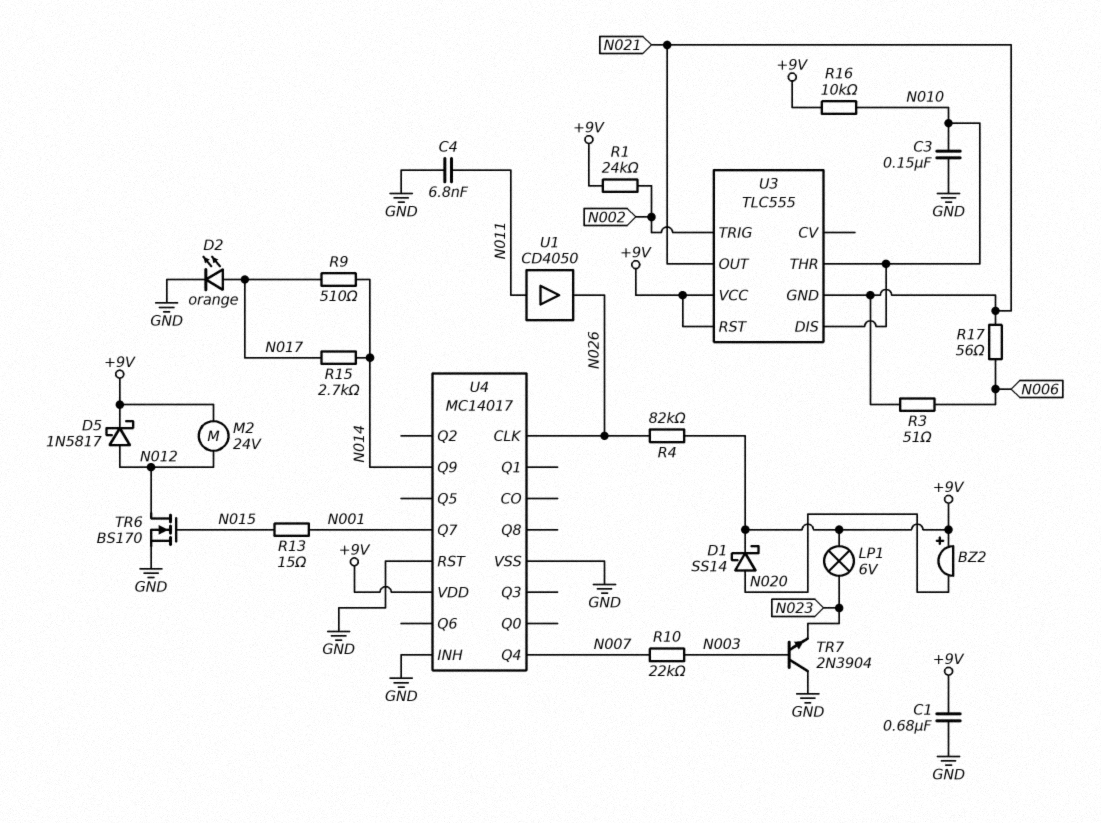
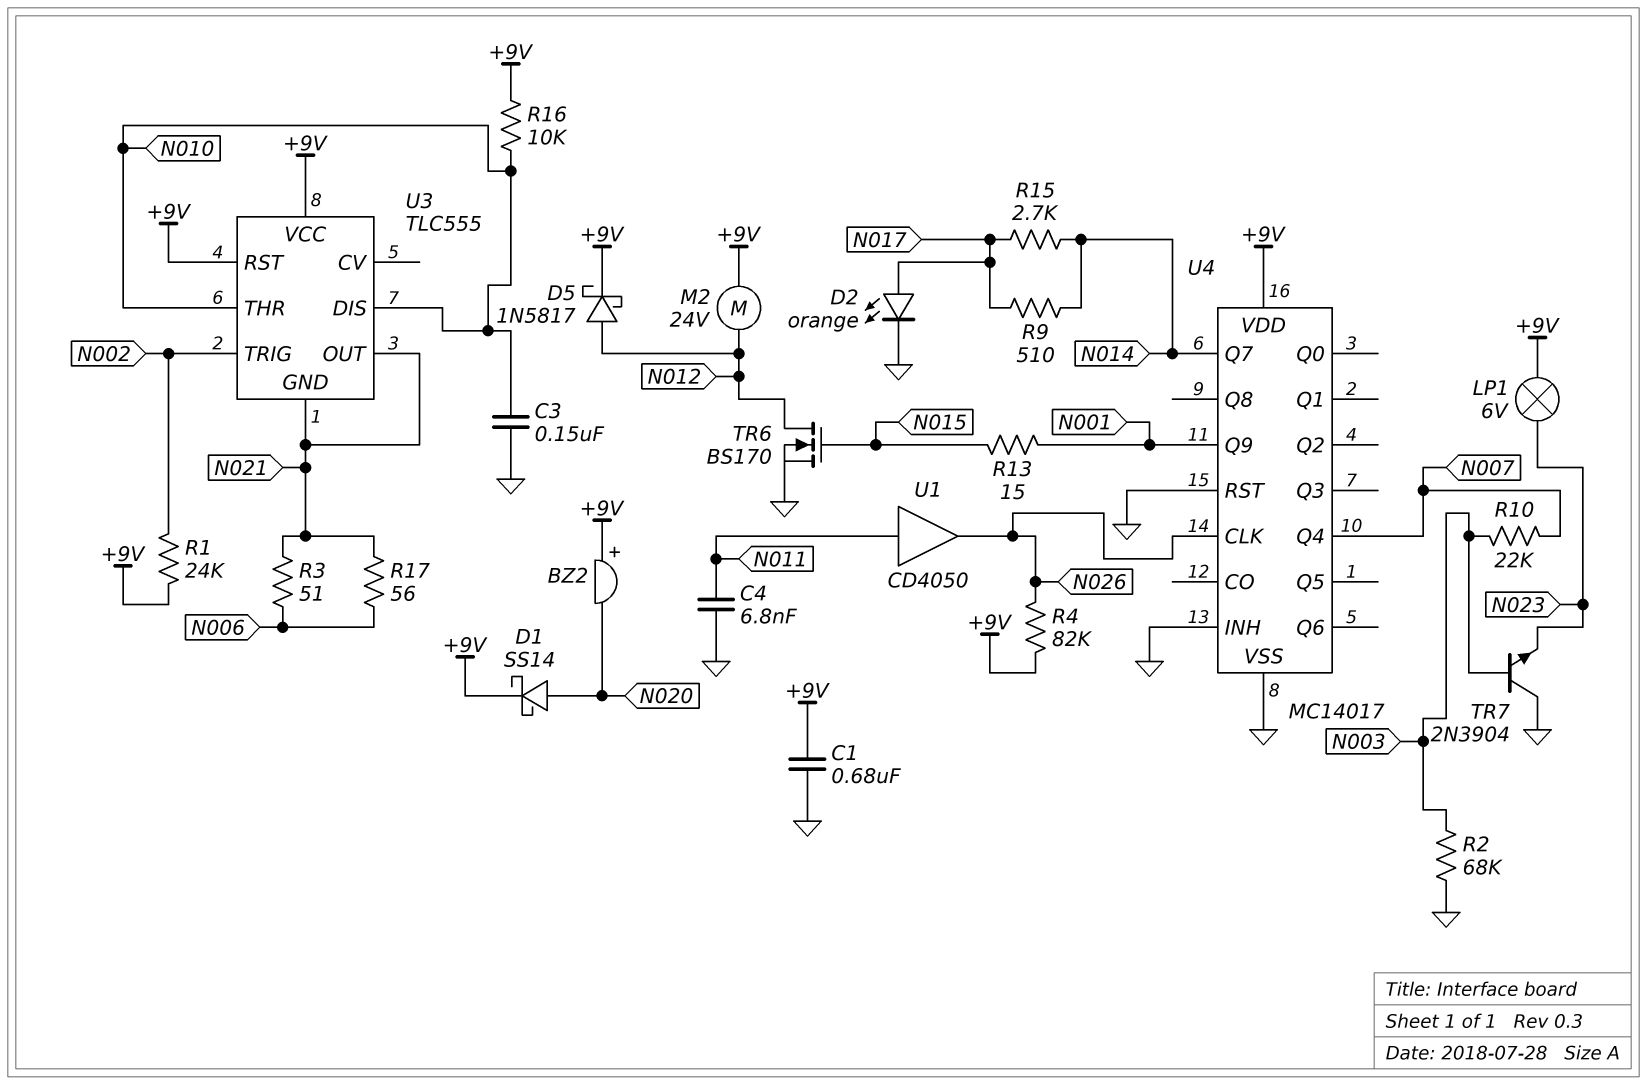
R2: none -> 68k (GND, N003)
U4 pin Q7: N001 -> N014
U4 pin Q9: N014 -> N001

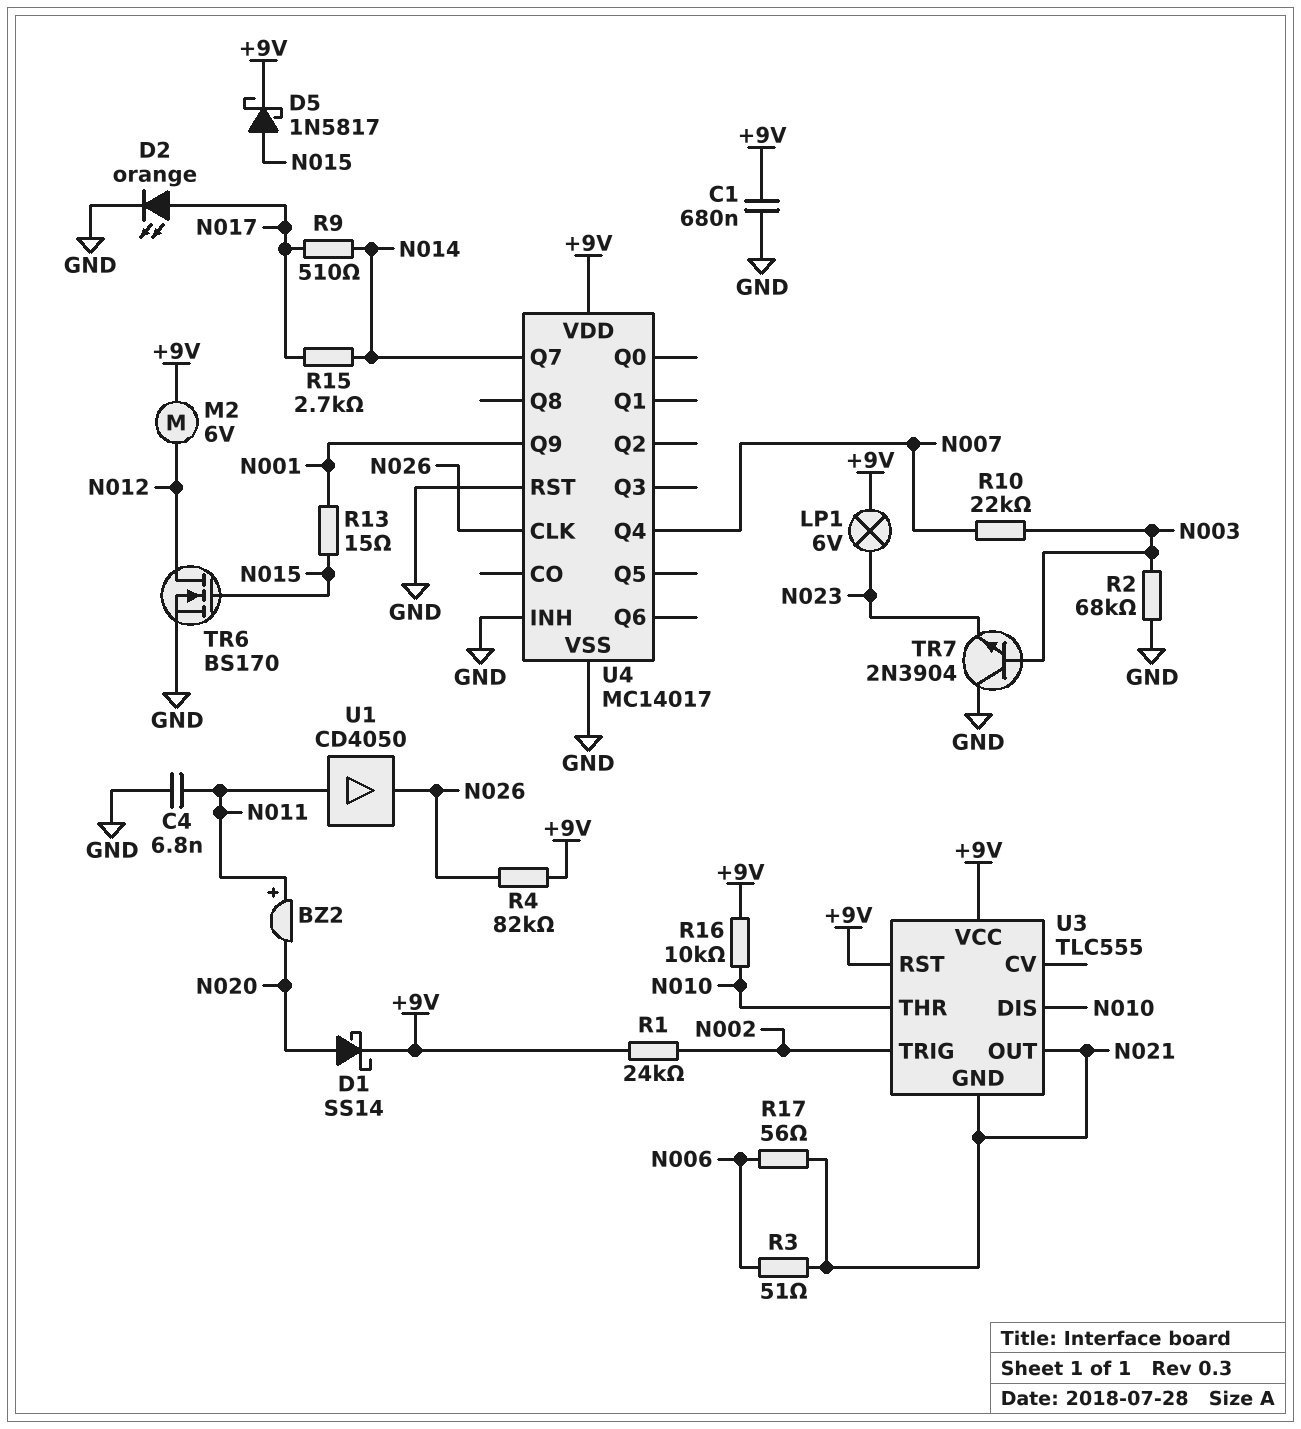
BZ2: buzzer (plus +9V, minus N020) -> buzzer (plus N011, minus N020)
C3: 150nF (GND, N010) -> none
D5: schottky 1N5817 (A N012, K +9V) -> schottky 1N5817 (A N015, K +9V)
M2: motor 24V (+9V, N012) -> motor 6V (+9V, N012)

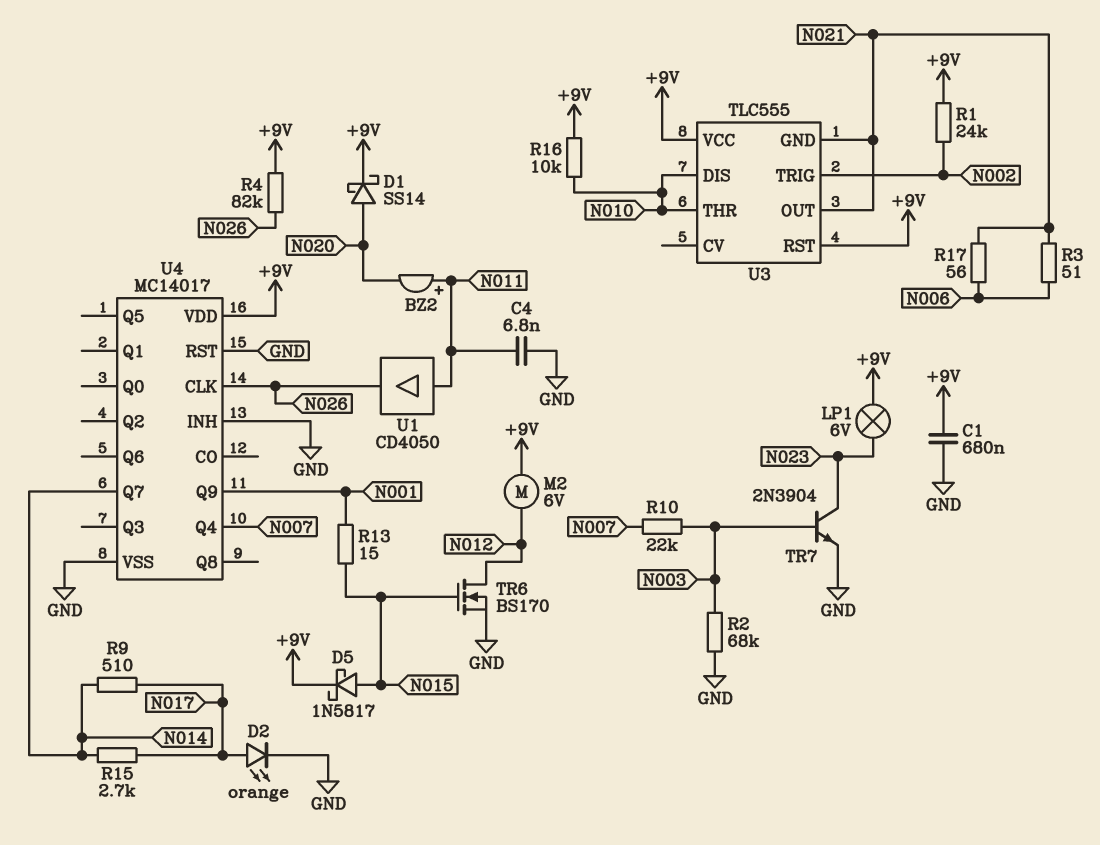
TR7: NPN 2N3904 (B N003, C GND, E N023) -> NPN 2N3904 (B N003, C N023, E GND)

